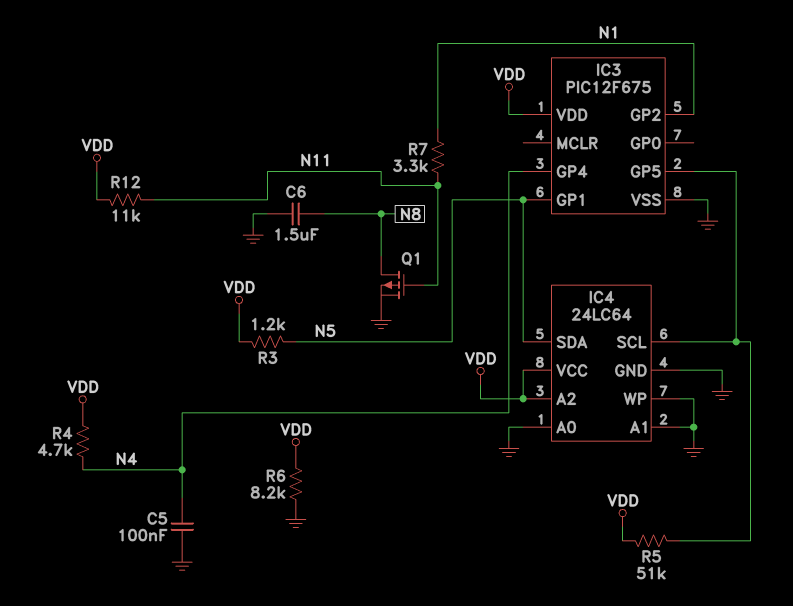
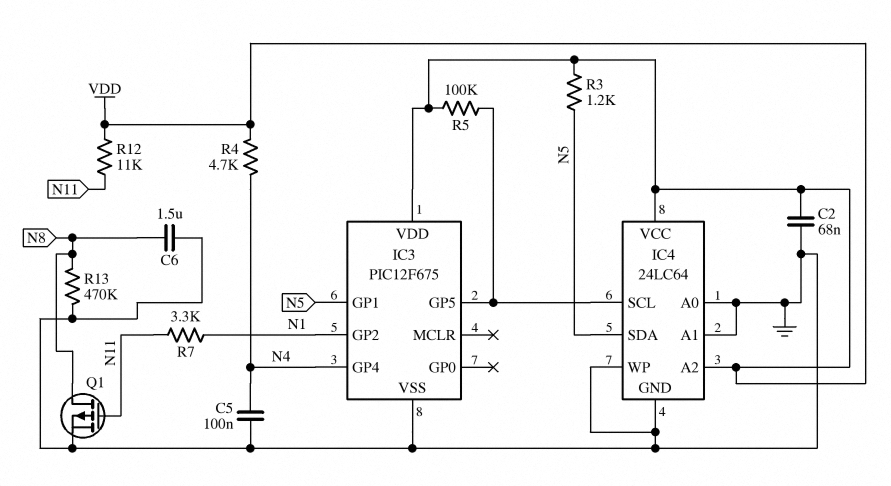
C2: none -> 68nF (GND, VDD)
R5: 51k (IC3/GP5, VDD) -> 100k (IC3/GP5, VDD)
R6: 8.2k (GND, VDD) -> none
R13: none -> 470k (GND, N8)

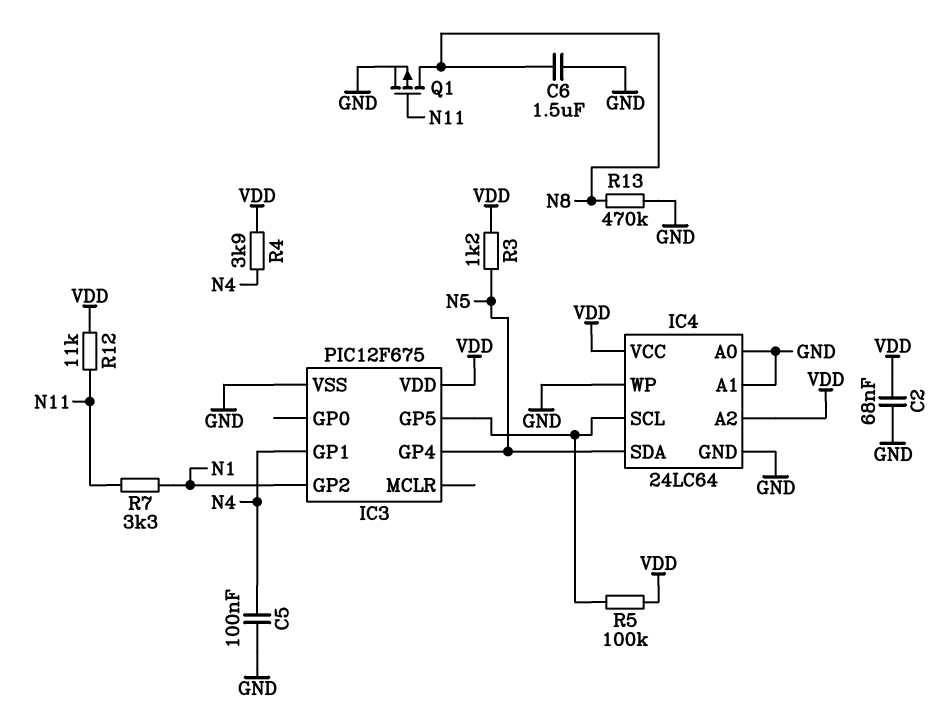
IC3 pin GP1: N5 -> N4
IC3 pin GP4: N4 -> N5
R4: 4.7k (N4, VDD) -> 3.9k (N4, VDD)

